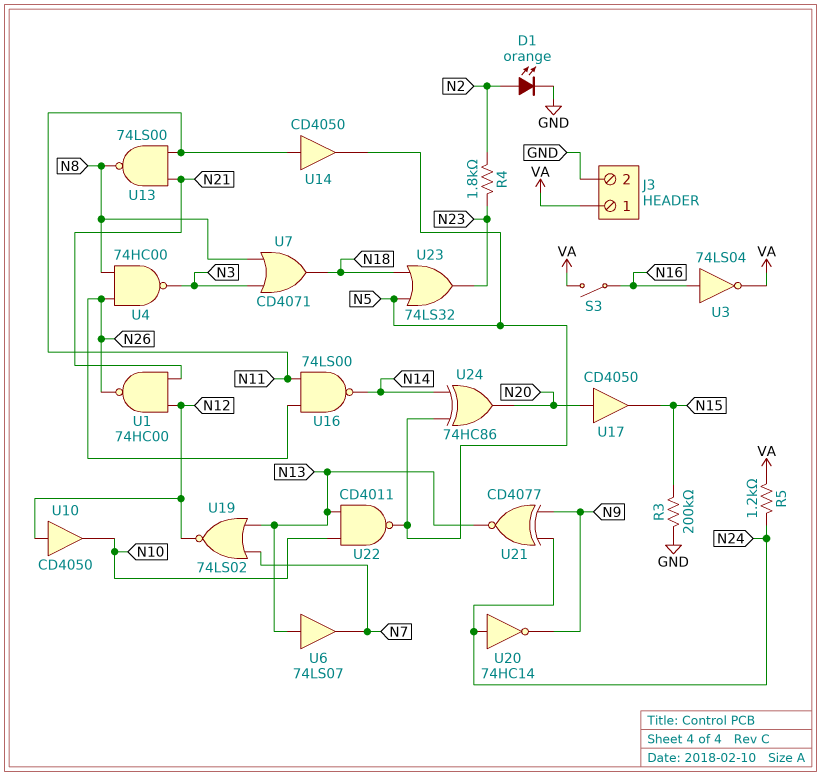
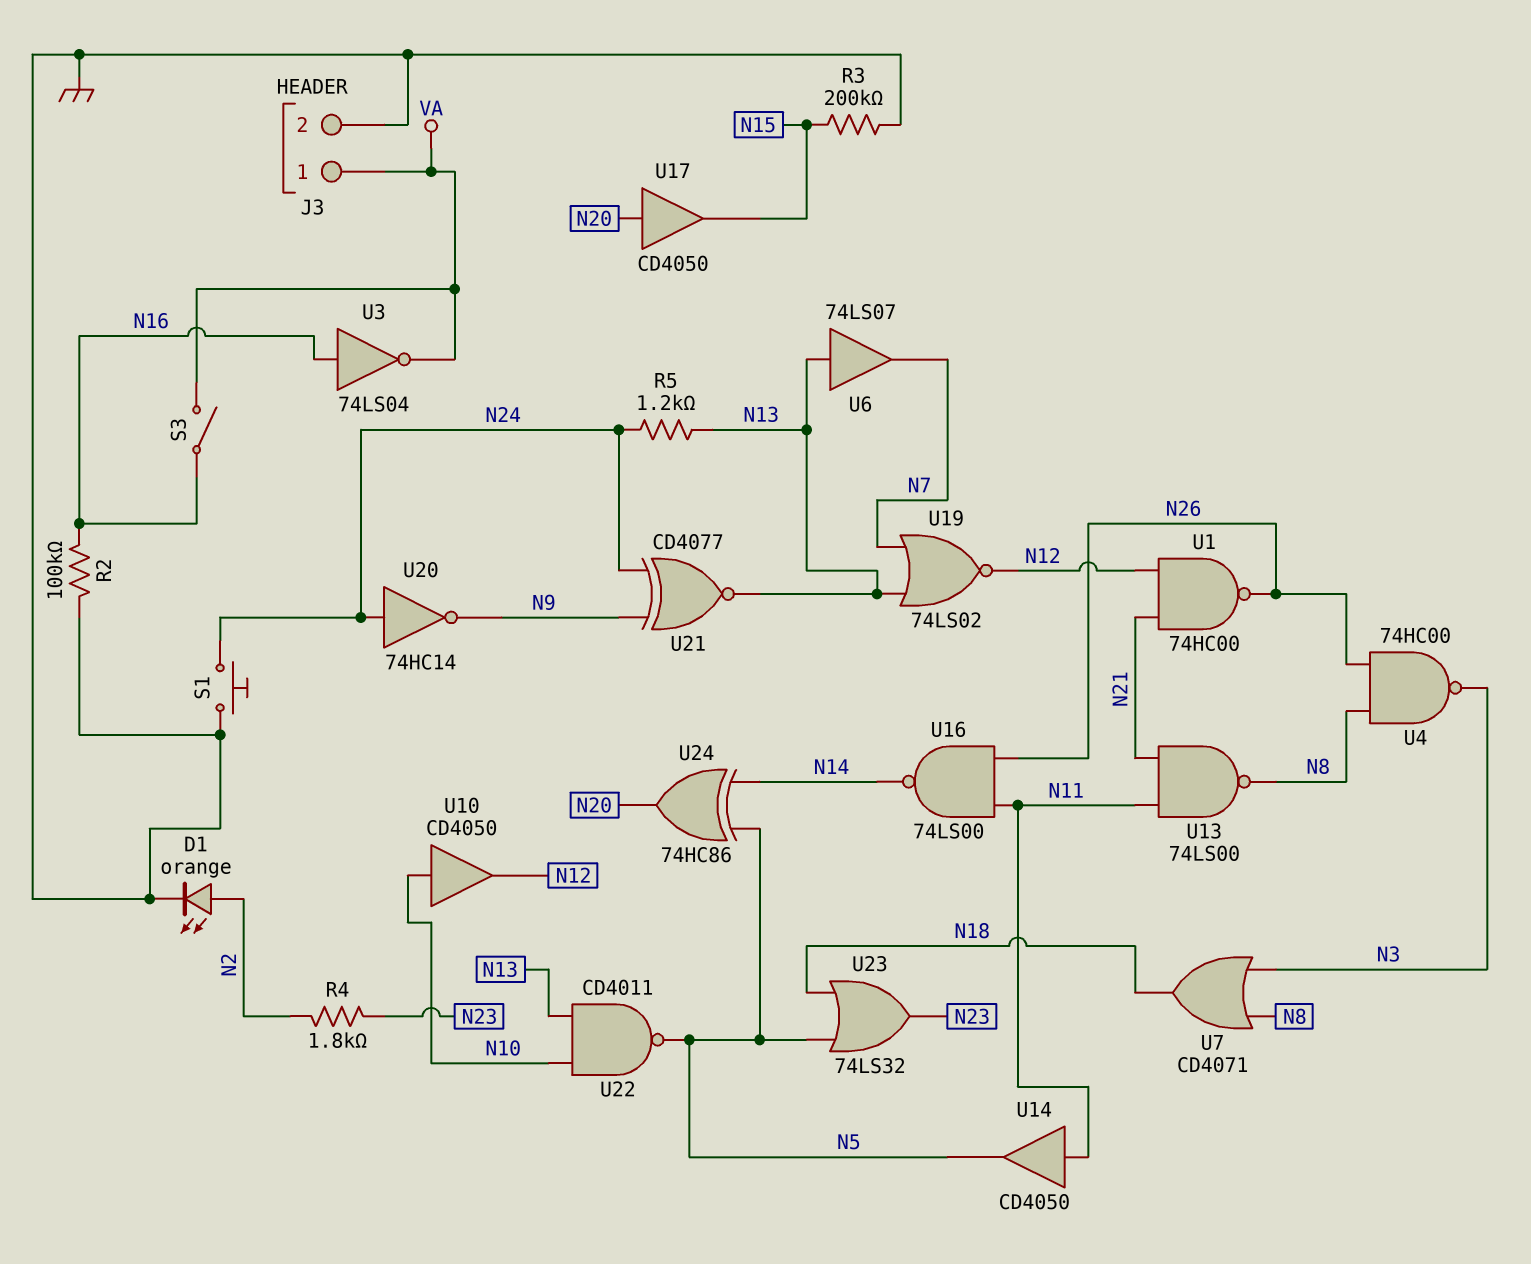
R2: none -> 100k (GND, N16)
R5: 1.2k (N24, VA) -> 1.2k (N13, N24)
S1: none -> button (GND, N24)
U10: buffer CD4050 (in N12, out N10) -> buffer CD4050 (in N10, out N12)

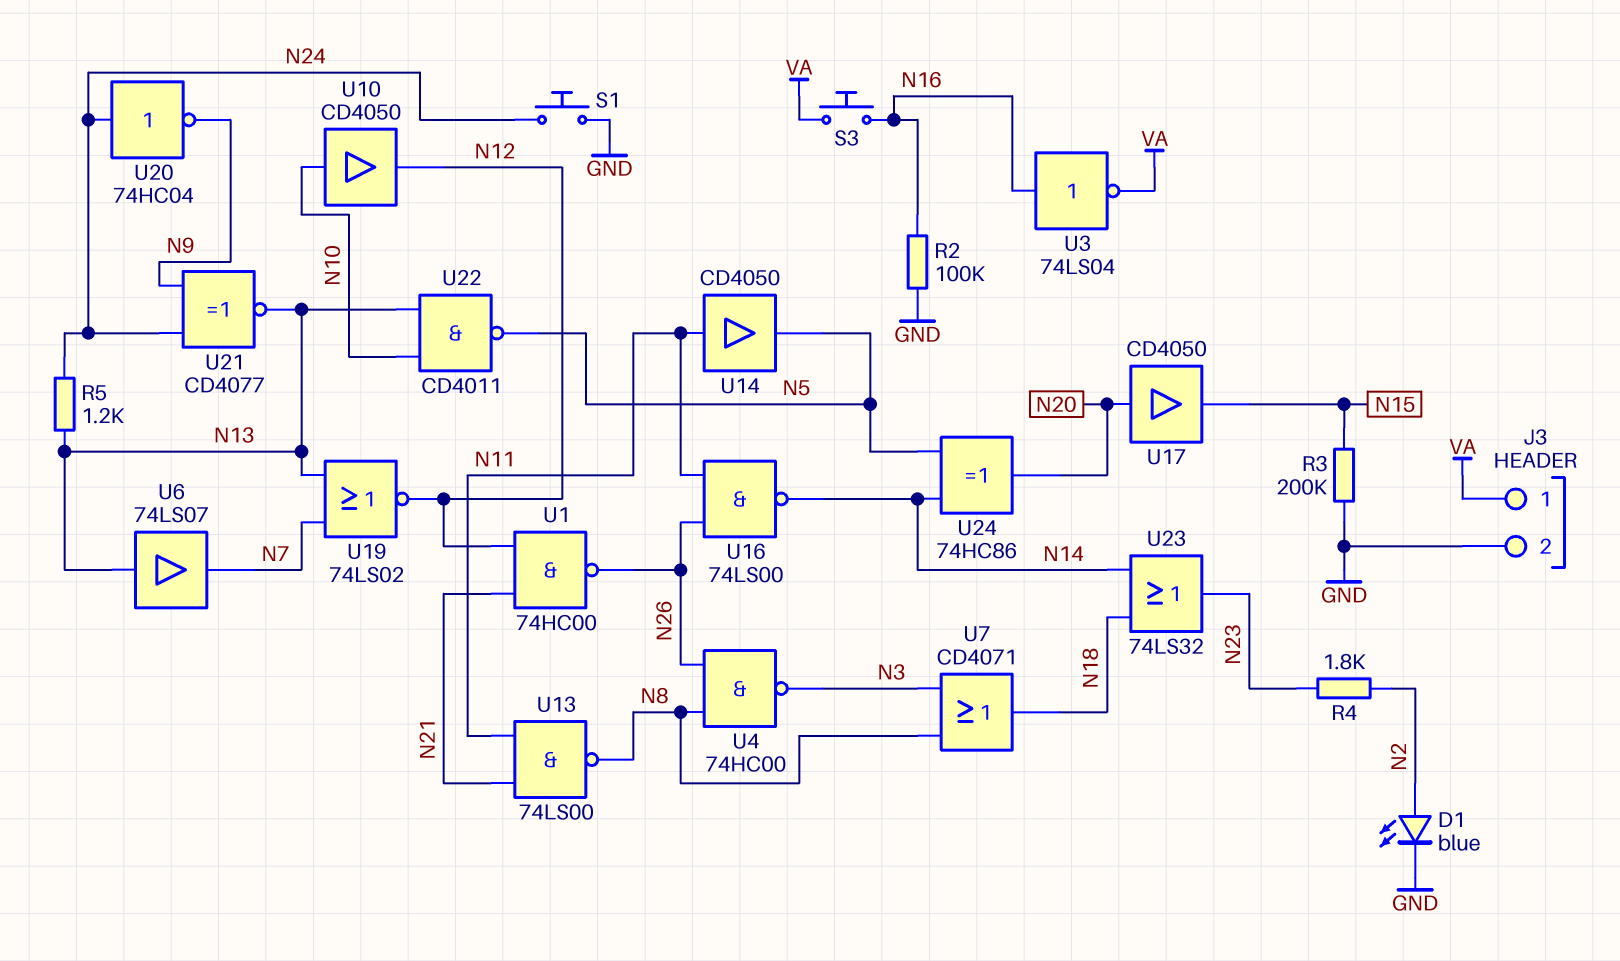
D1: LED orange (A N2, K GND) -> LED blue (A N2, K GND)
S3: switch (N16, VA) -> button (N16, VA)
U20: NOT 74HC14 (in N24, out N9) -> NOT 74HC04 (in N24, out N9)
U23: OR 74LS32 (in N5, in N18, out N23) -> OR 74LS32 (in N14, in N18, out N23)

